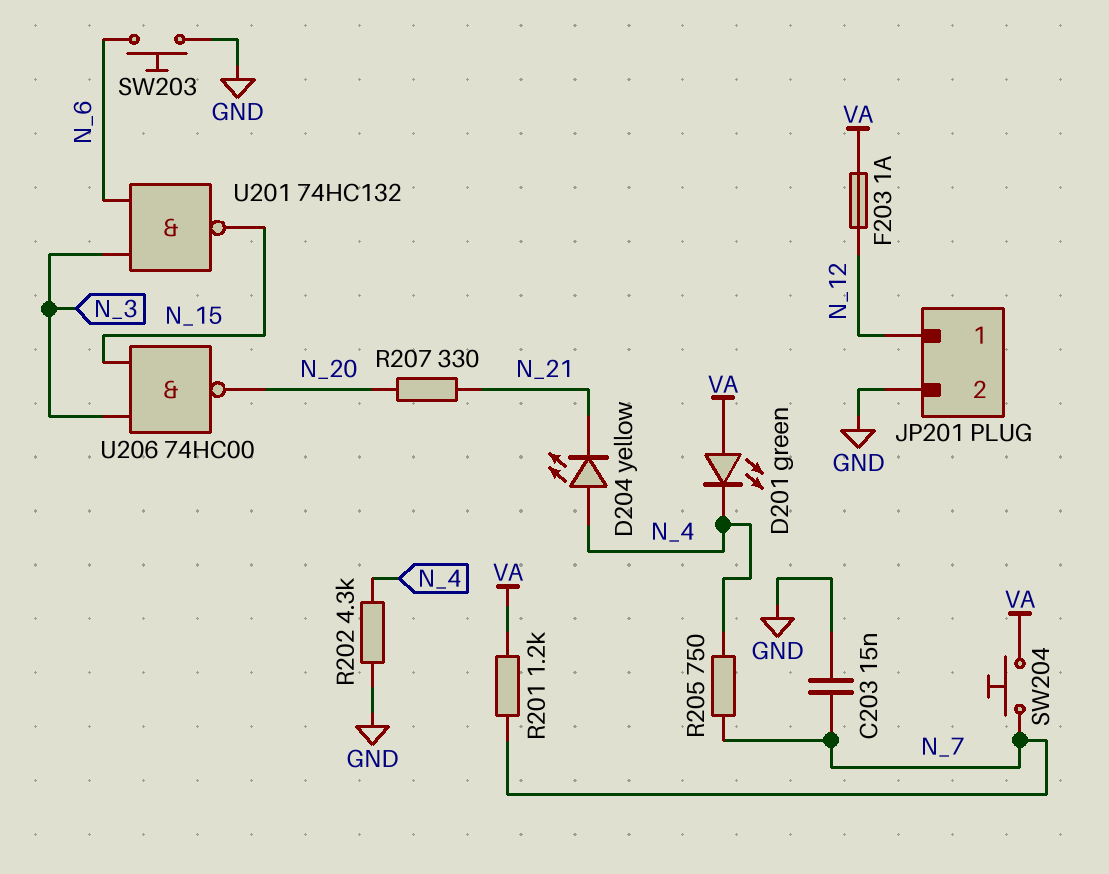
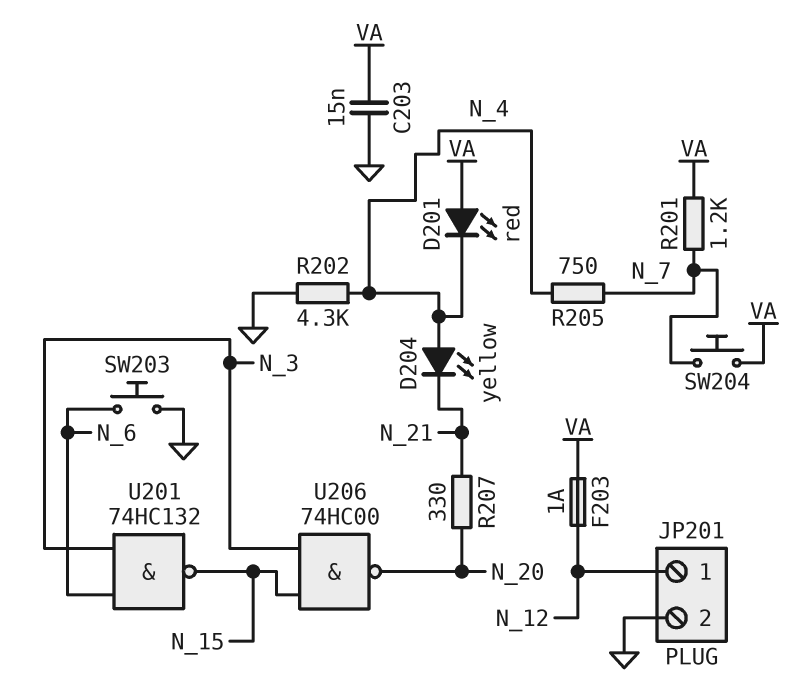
C203: 15nF (GND, N_7) -> 15nF (GND, VA)
D201: LED green (A VA, K N_4) -> LED red (A VA, K N_4)

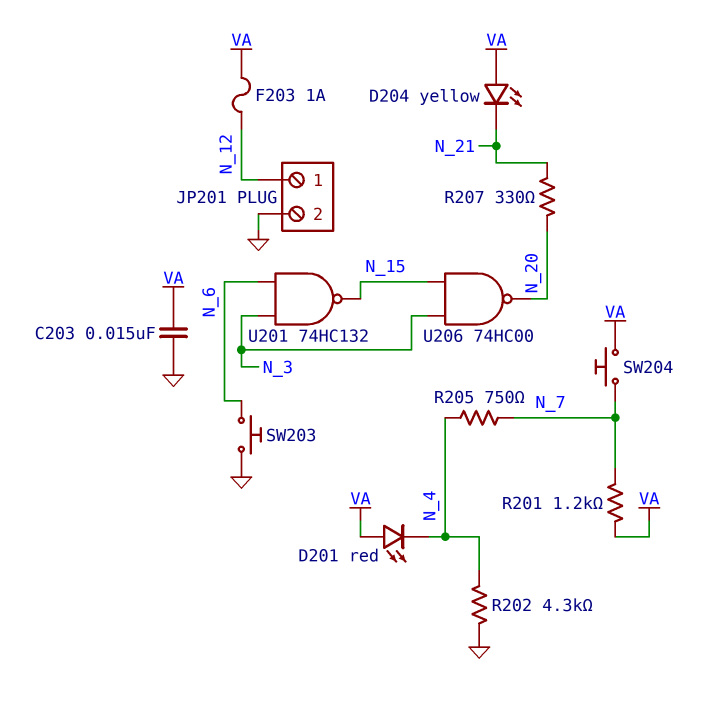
D204: LED yellow (A N_4, K N_21) -> LED yellow (A VA, K N_21)

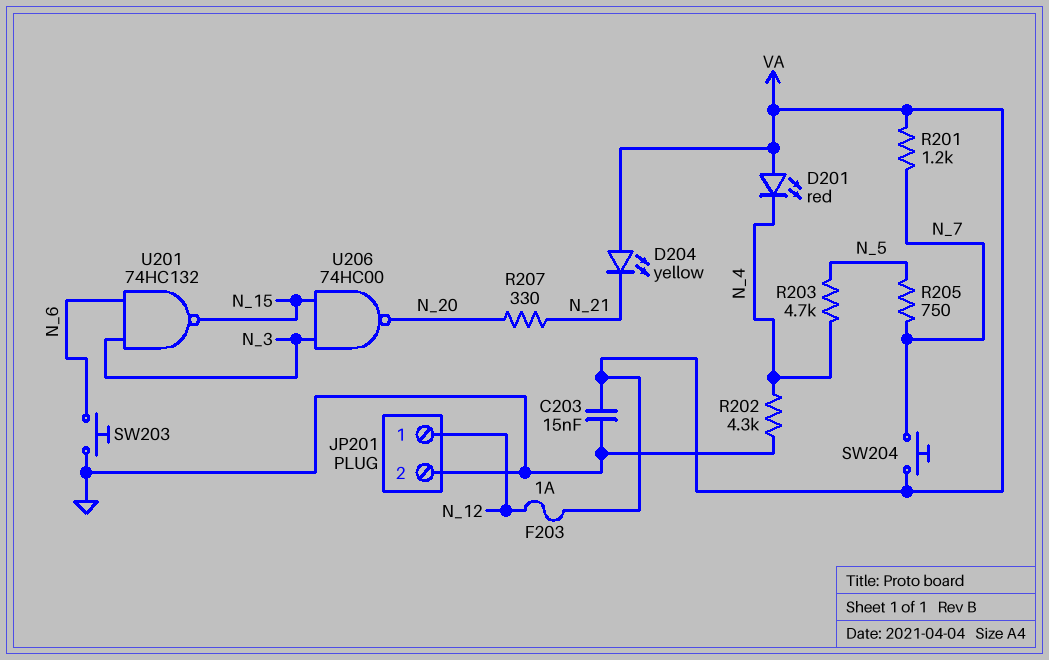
R203: none -> 4.7k (N_4, N_5)
R205: 750 (N_4, N_7) -> 750 (N_5, N_7)

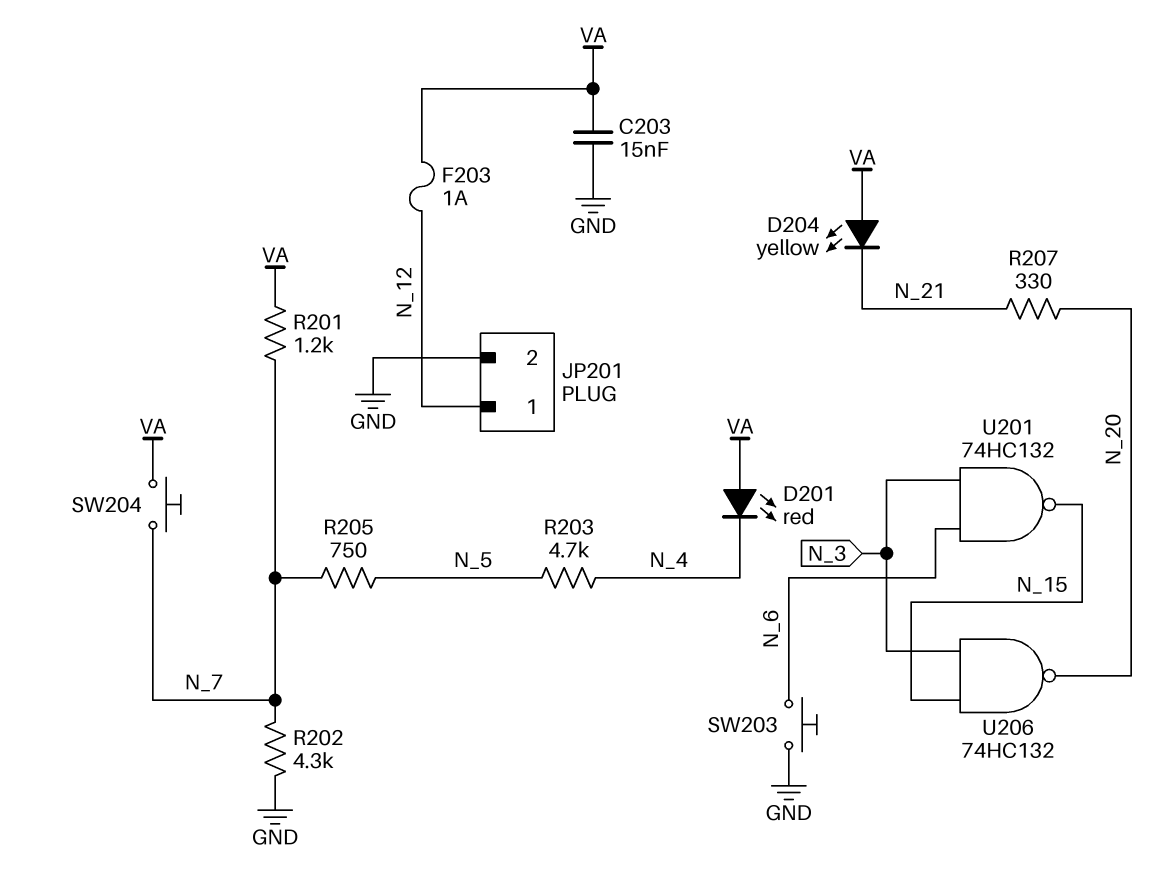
R202: 4.3k (GND, N_4) -> 4.3k (GND, N_7)
U206: NAND 74HC00 (in N_3, in N_15, out N_20) -> NAND 74HC132 (in N_3, in N_15, out N_20)

